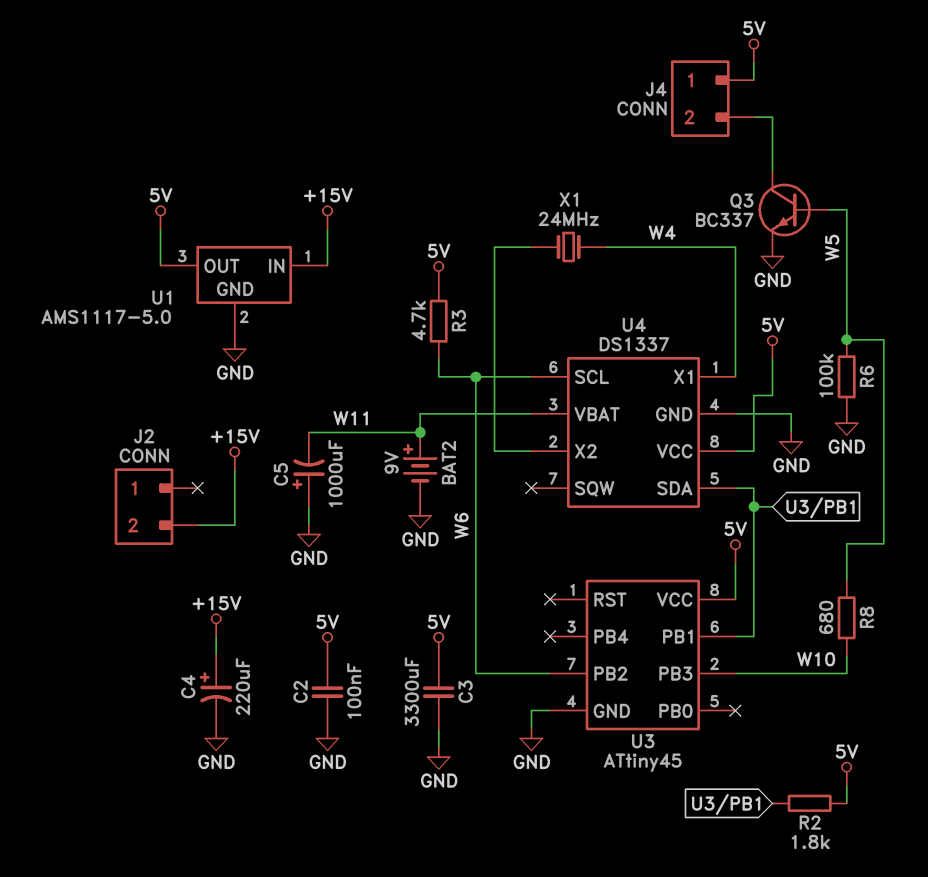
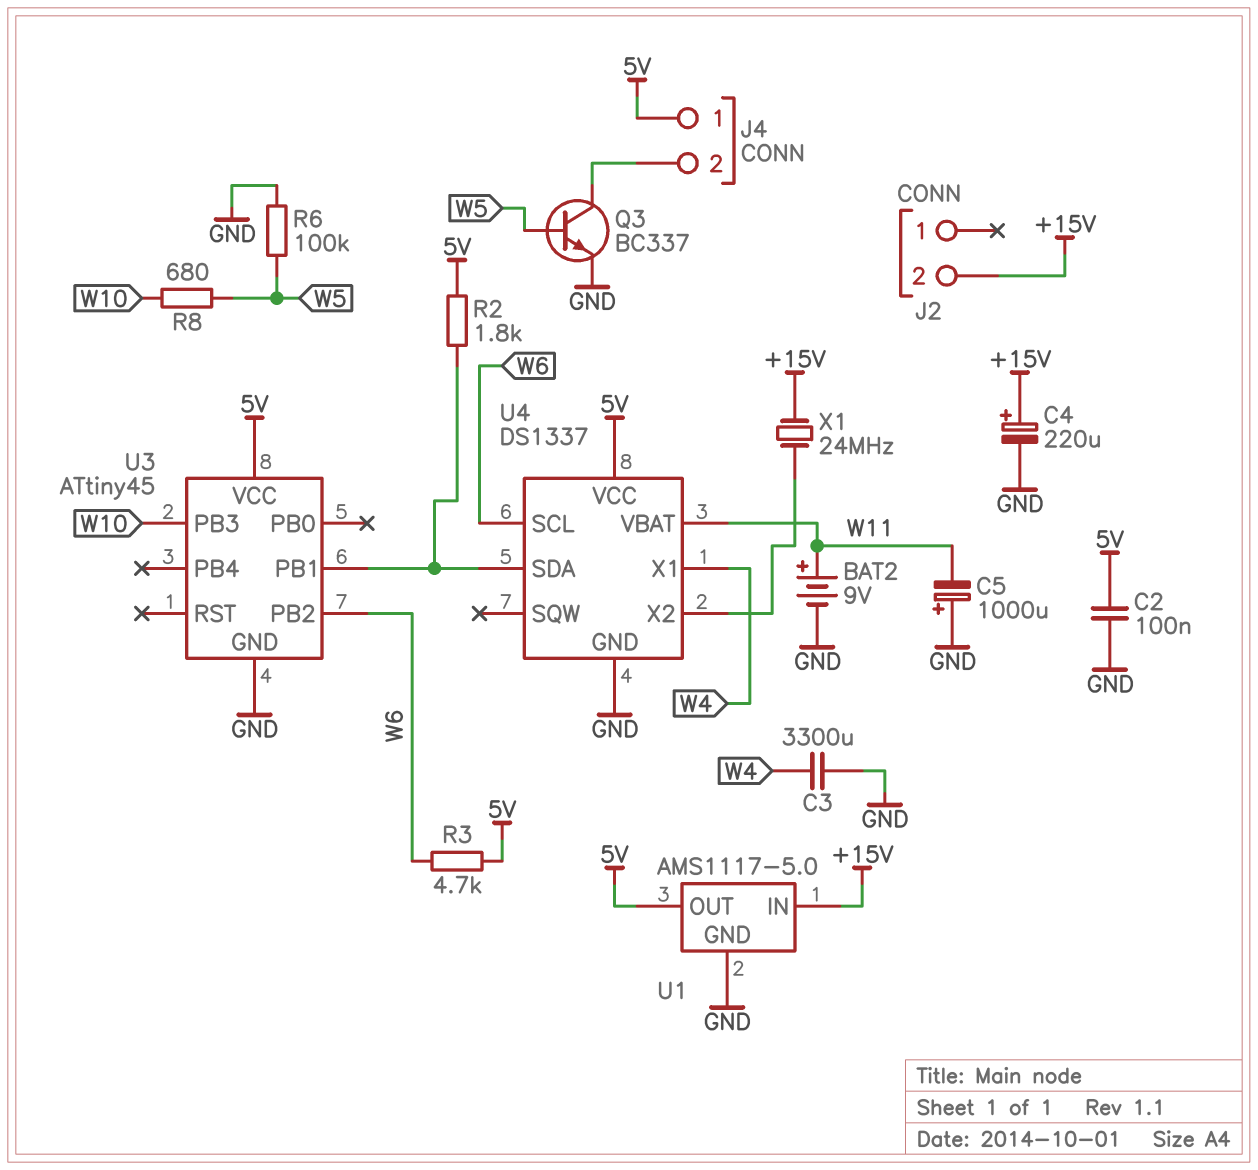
C3: 3300uF (5V, GND) -> 3300uF (GND, W4)
X1: 24MHz (U4/X2, W4) -> 24MHz (+15V, U4/X2)

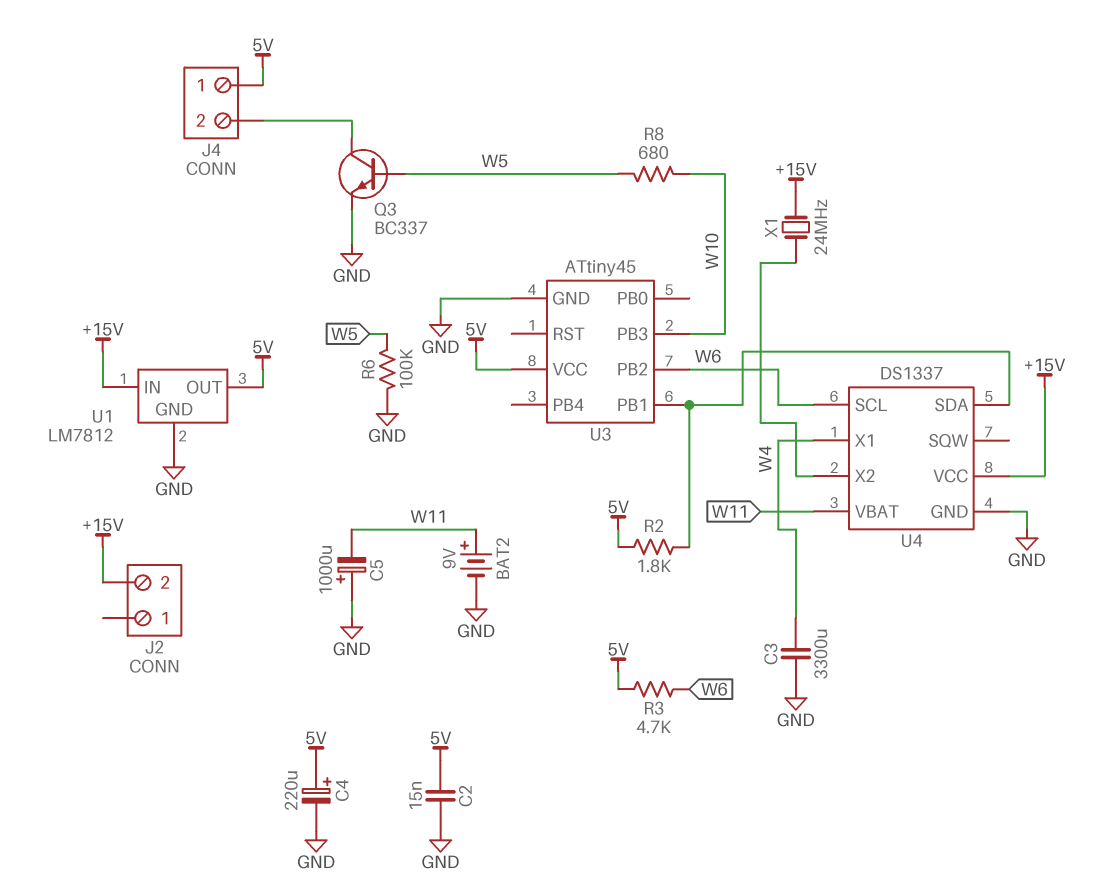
C2: 100nF (5V, GND) -> 15nF (5V, GND)
C4: 220uF (plus +15V, minus GND) -> 220uF (plus 5V, minus GND)
U1: AMS1117-5.0 -> LM7812
U4 pin VCC: 5V -> +15V

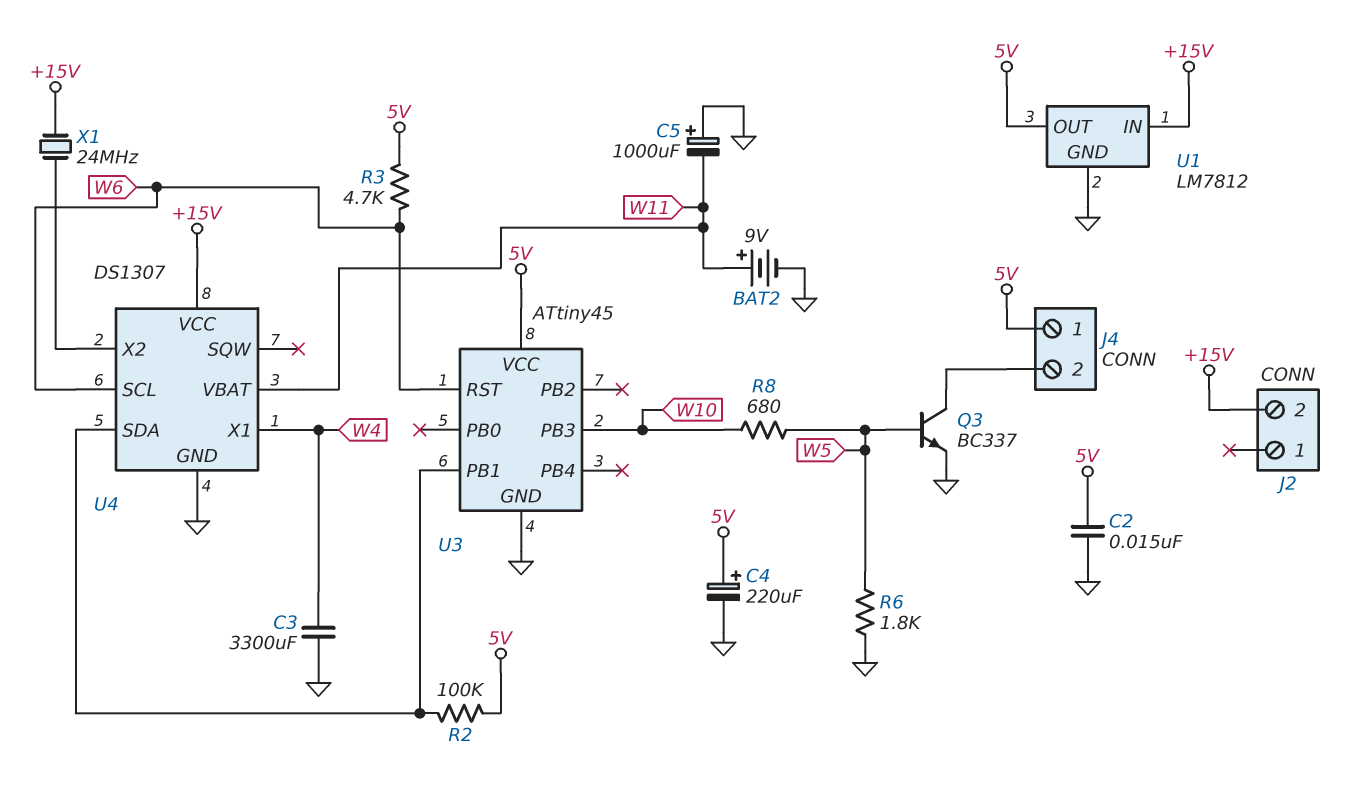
R2: 1.8k (5V, U3/PB1) -> 100k (5V, U3/PB1)
R6: 100k (GND, W5) -> 1.8k (GND, W5)
U3 pin PB2: W6 -> none
U3 pin RST: none -> W6
U4: DS1337 -> DS1307

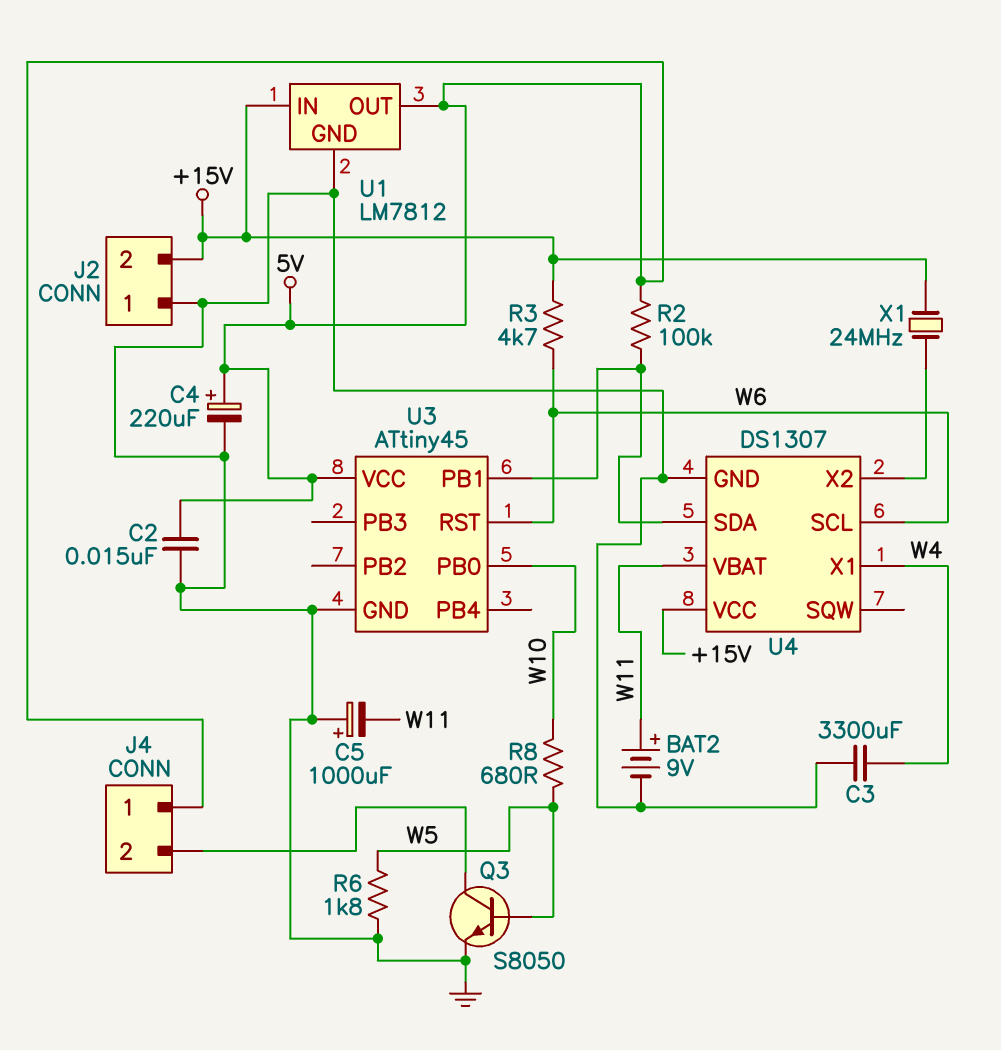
J2 pin 1: none -> GND
Q3: NPN BC337 (B W5, C J4/2, E GND) -> NPN S8050 (B W5, C J4/2, E GND)
R3: 4.7k (5V, W6) -> 4.7k (+15V, W6)
U3 pin PB0: none -> W10
U3 pin PB3: W10 -> none

